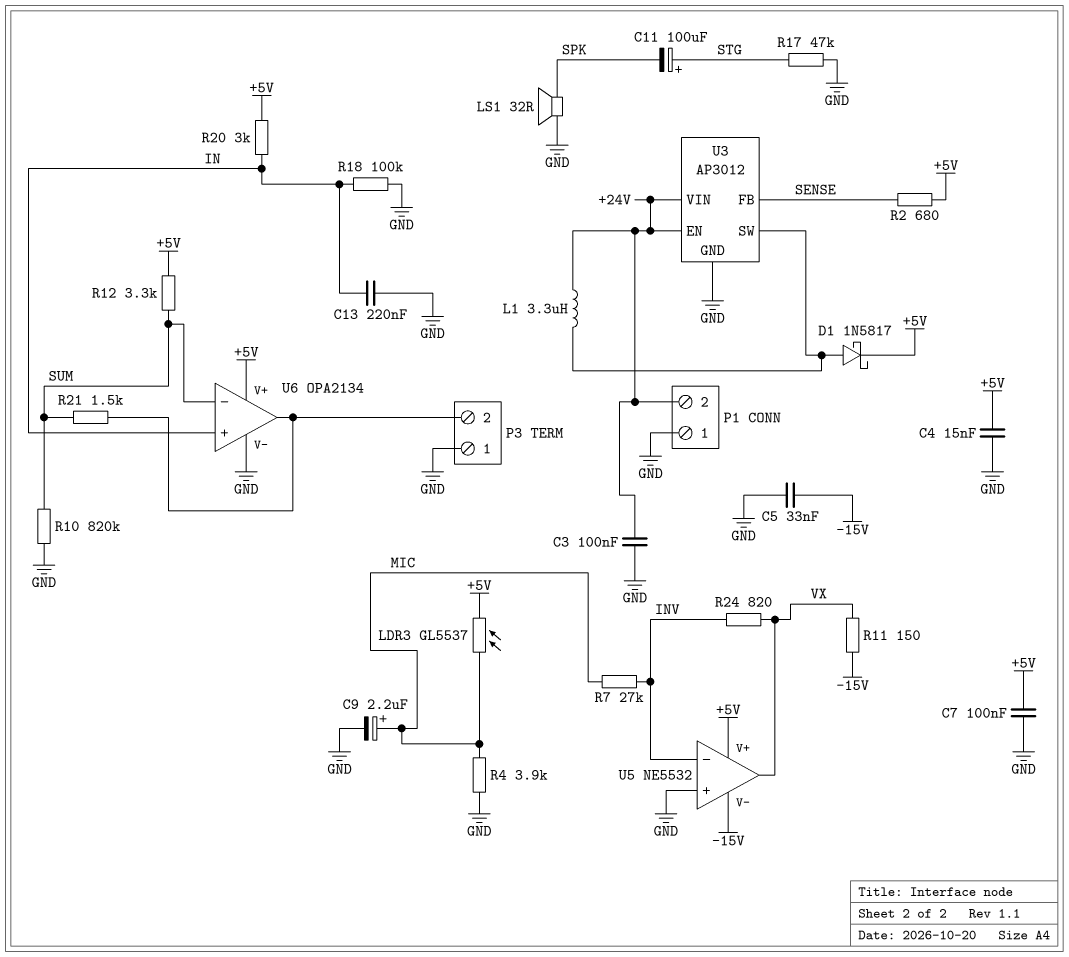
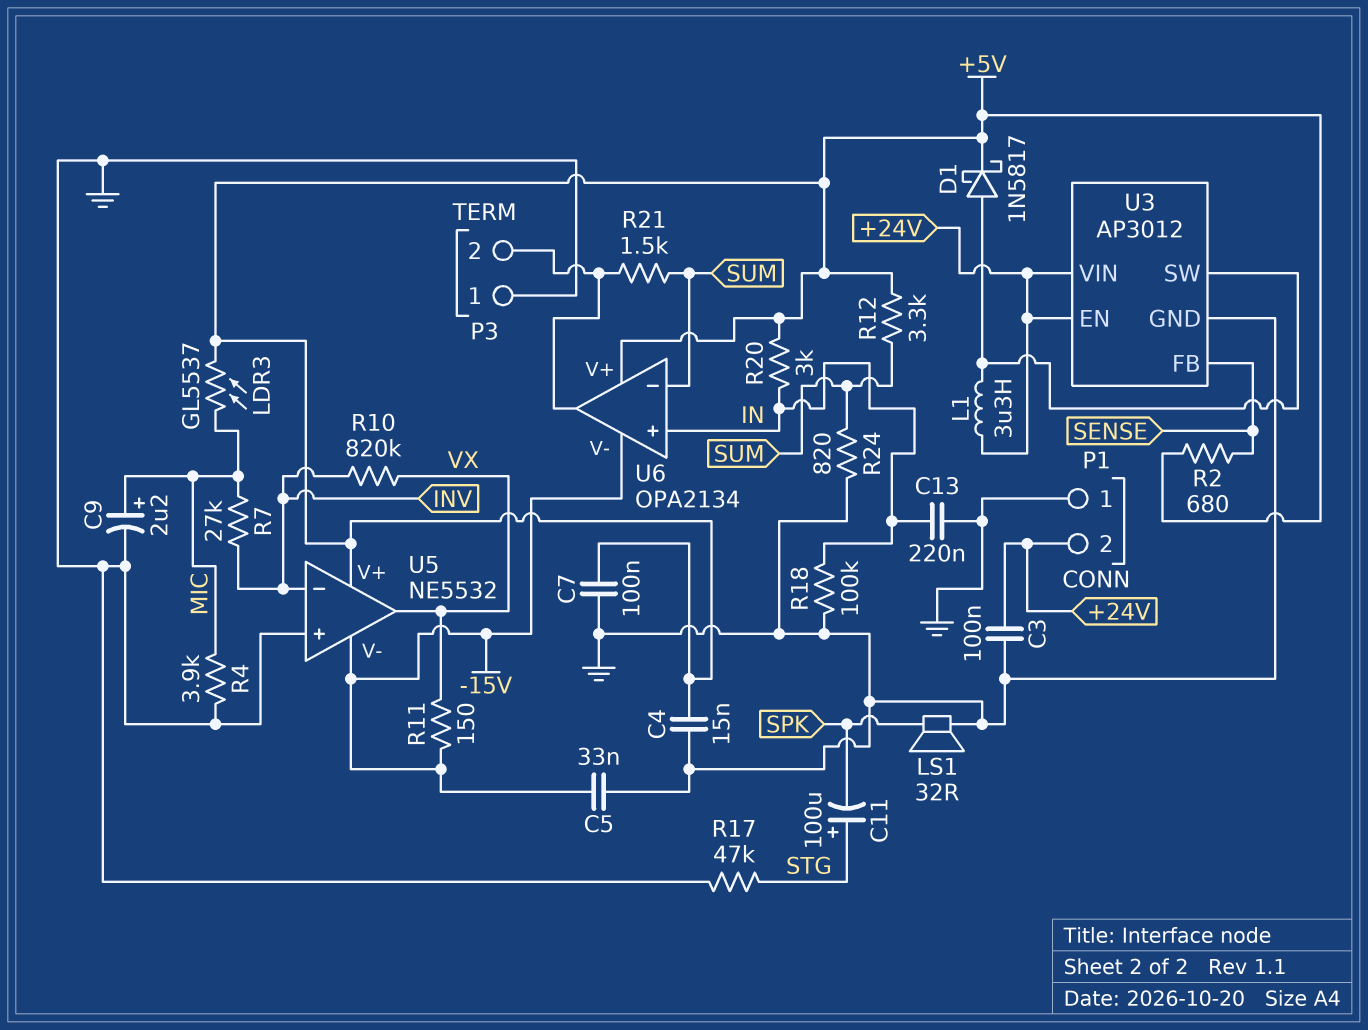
R10: 820k (GND, SUM) -> 820k (INV, VX)
R24: 820 (INV, VX) -> 820 (GND, SUM)
U6 pin V-: GND -> -15V

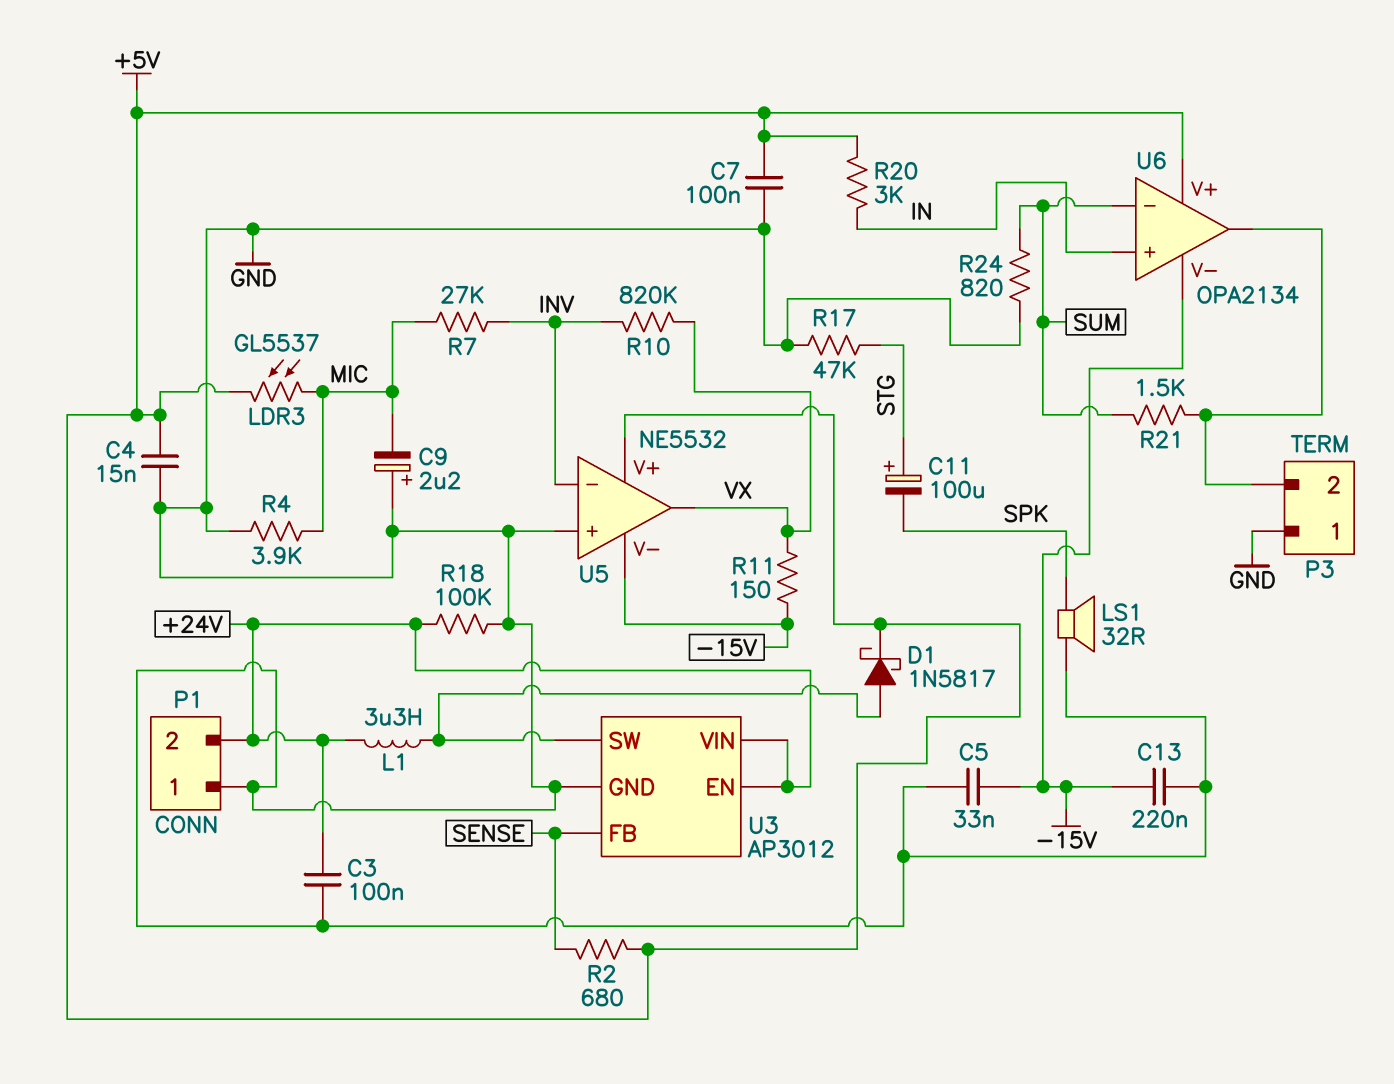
C9: 2.2uF (plus MIC, minus GND) -> 2.2uF (plus GND, minus MIC)
C13: 220nF (GND, IN) -> 220nF (-15V, GND)
R12: 3.3k (+5V, SUM) -> none
R18: 100k (GND, IN) -> 100k (+24V, GND)

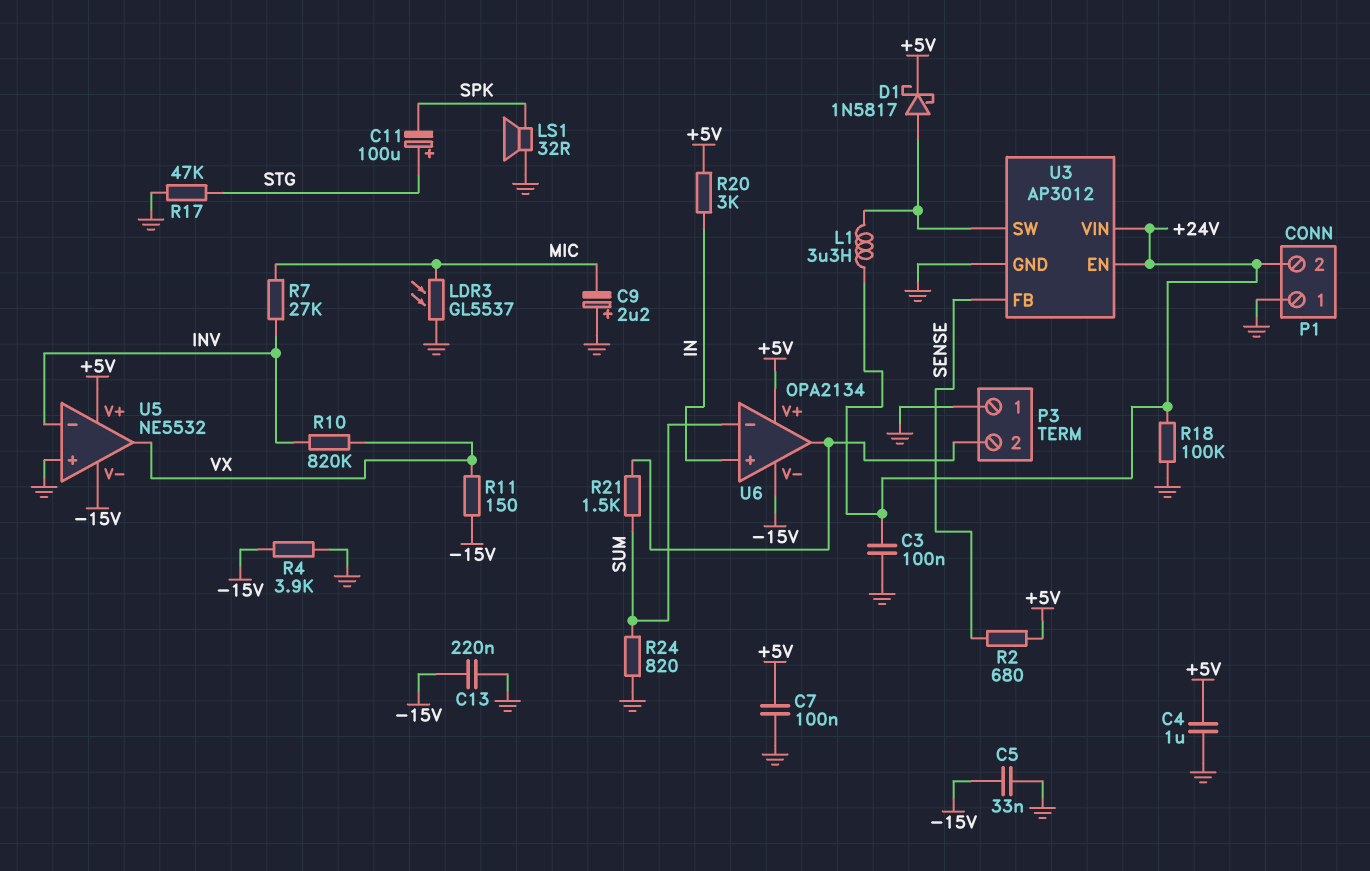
C4: 15nF (+5V, GND) -> 1uF (+5V, GND)
LDR3: GL5537 (+5V, MIC) -> GL5537 (GND, MIC)
R4: 3.9k (GND, MIC) -> 3.9k (-15V, GND)

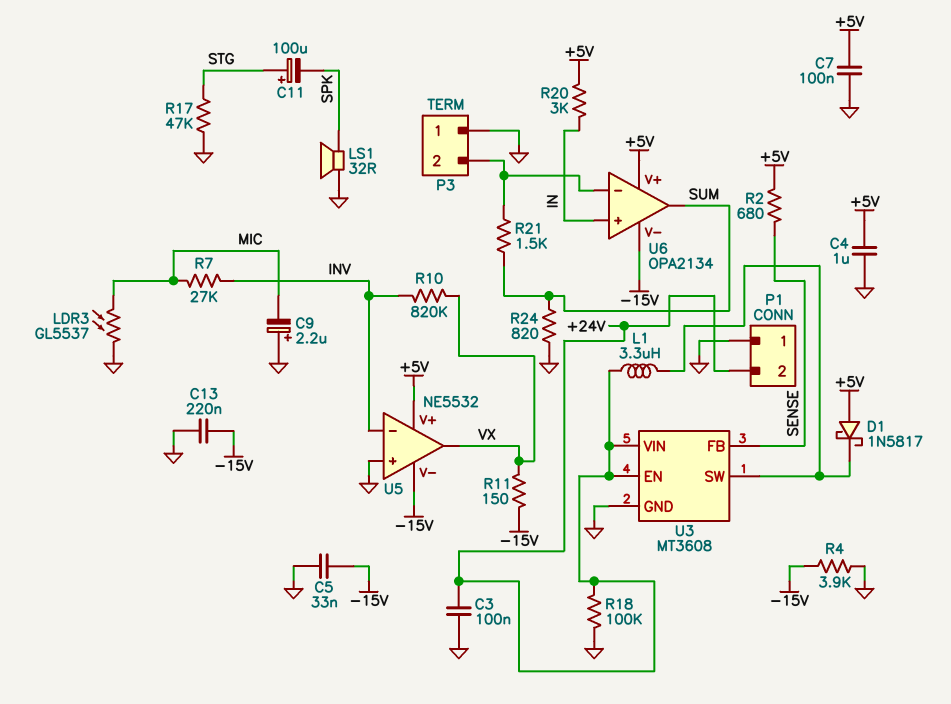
D1: schottky 1N5817 (A U3/SW, K +5V) -> schottky 1N5817 (A +5V, K U3/SW)
U3: AP3012 -> MT3608
U6 pin in-: SUM -> P3/2
U6 pin out: P3/2 -> SUM

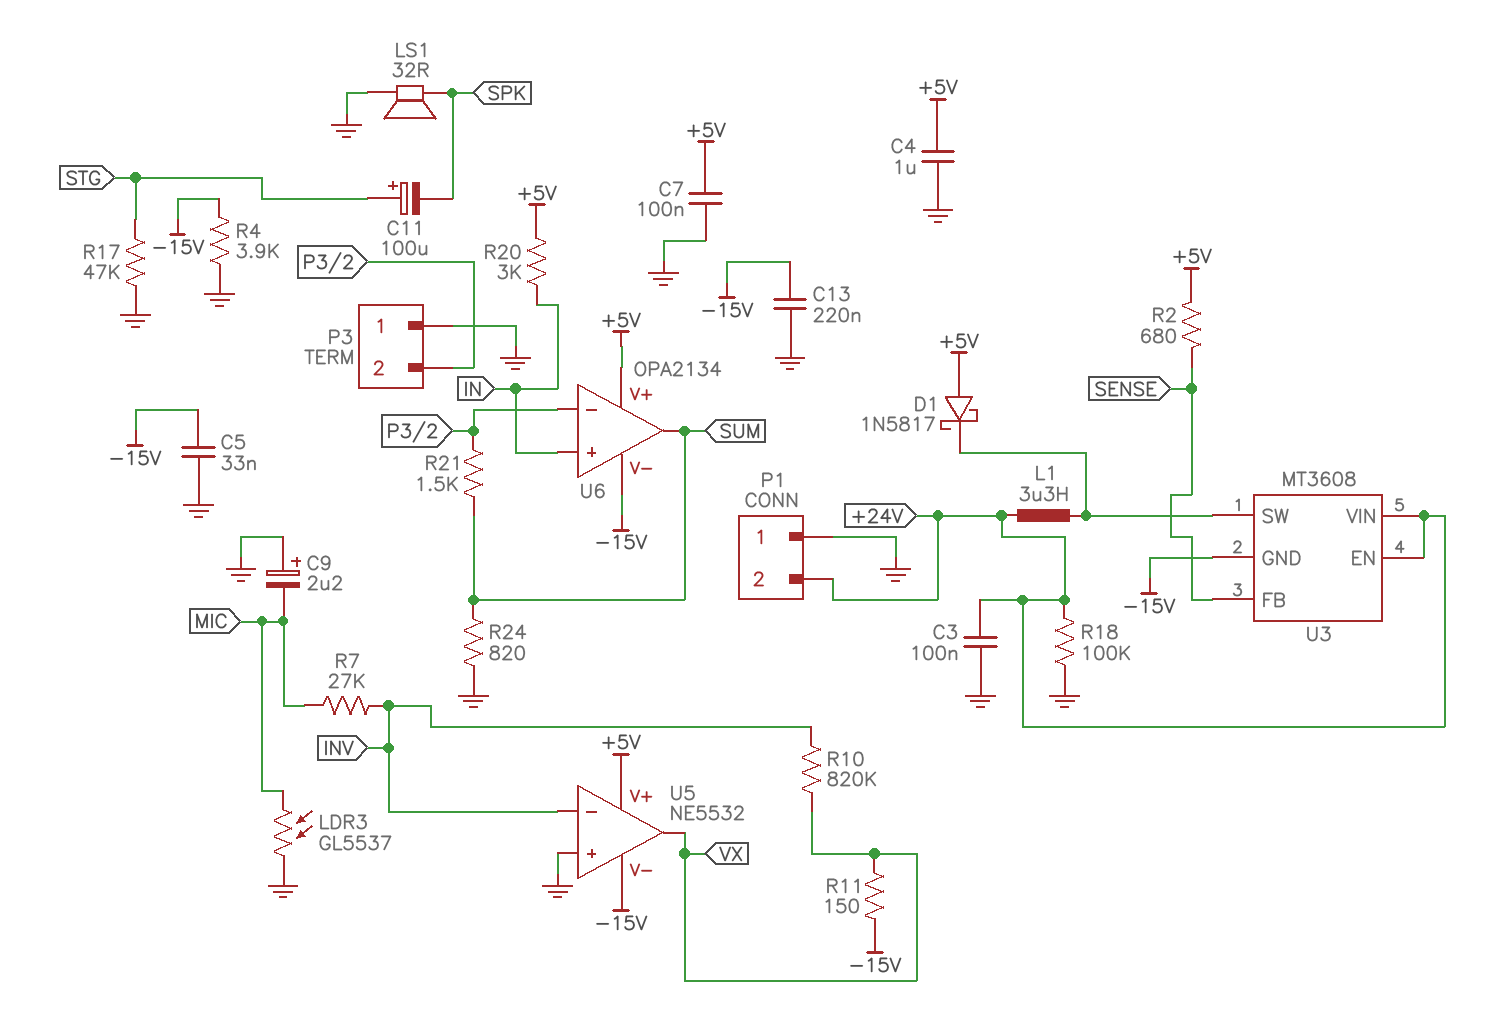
U3 pin GND: GND -> -15V

